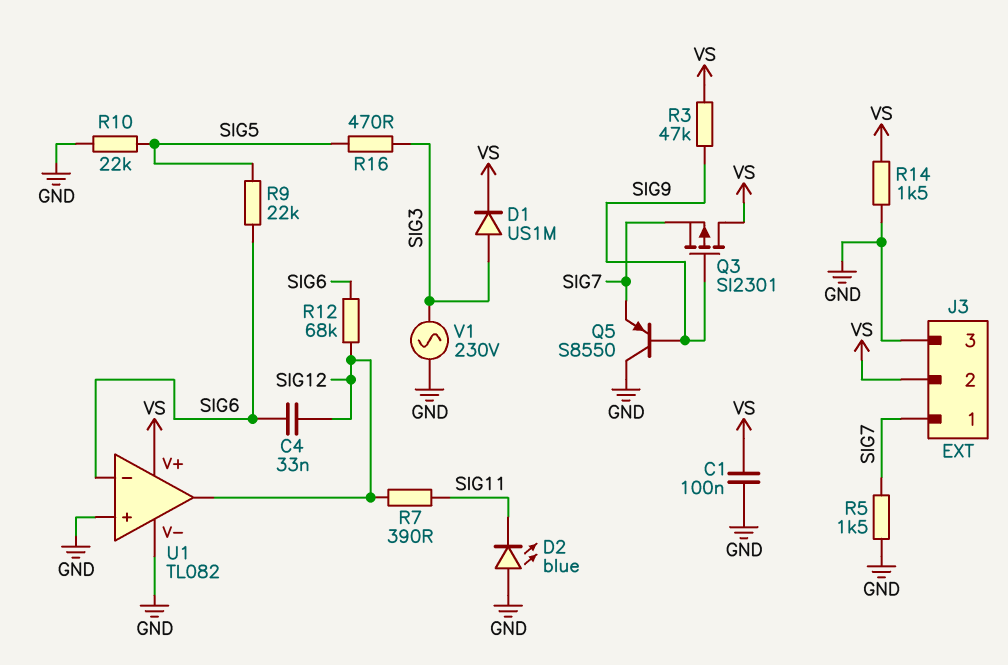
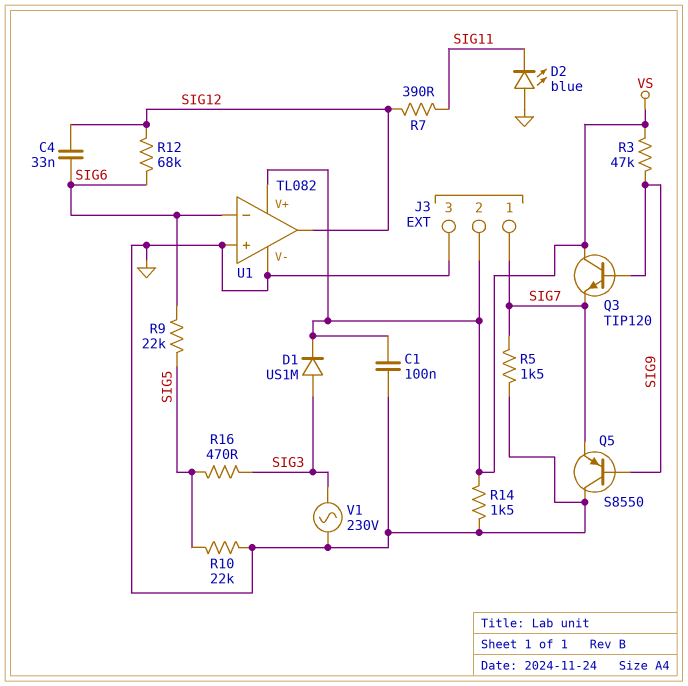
Q3: PMOS SI2301 (G SIG9, D VS, S SIG7) -> NPN TIP120 (B SIG9, C VS, E SIG7)

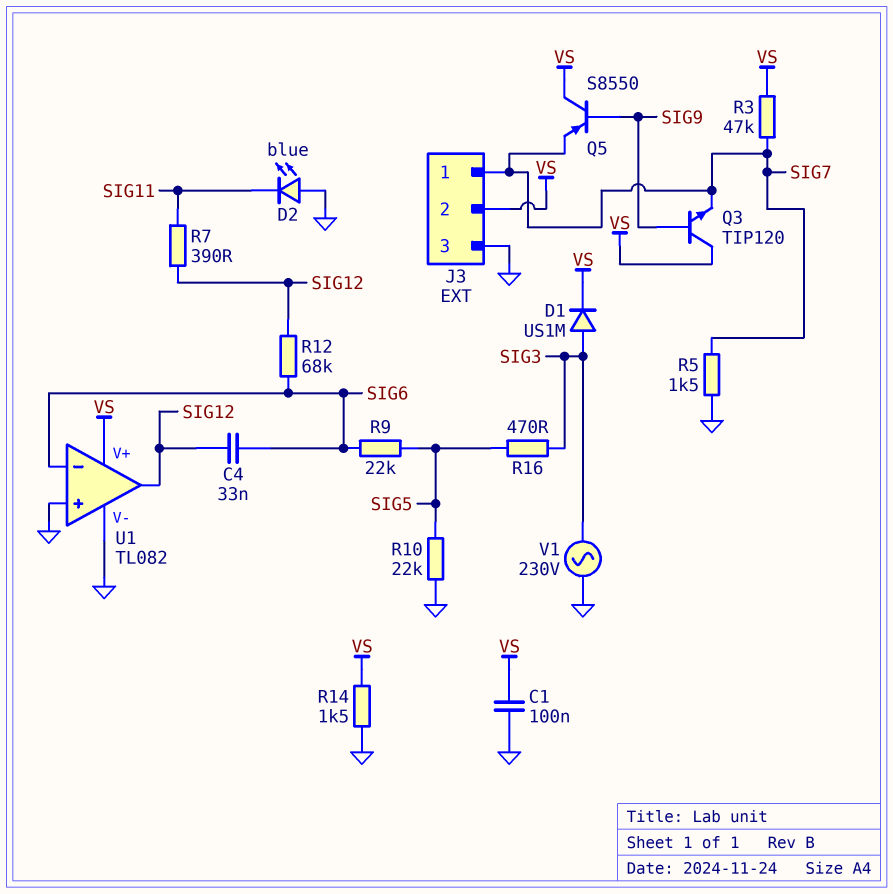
Q5: PNP S8550 (B SIG9, C GND, E SIG7) -> PNP S8550 (B SIG9, C VS, E SIG7)
R3: 47k (SIG9, VS) -> 47k (SIG7, VS)

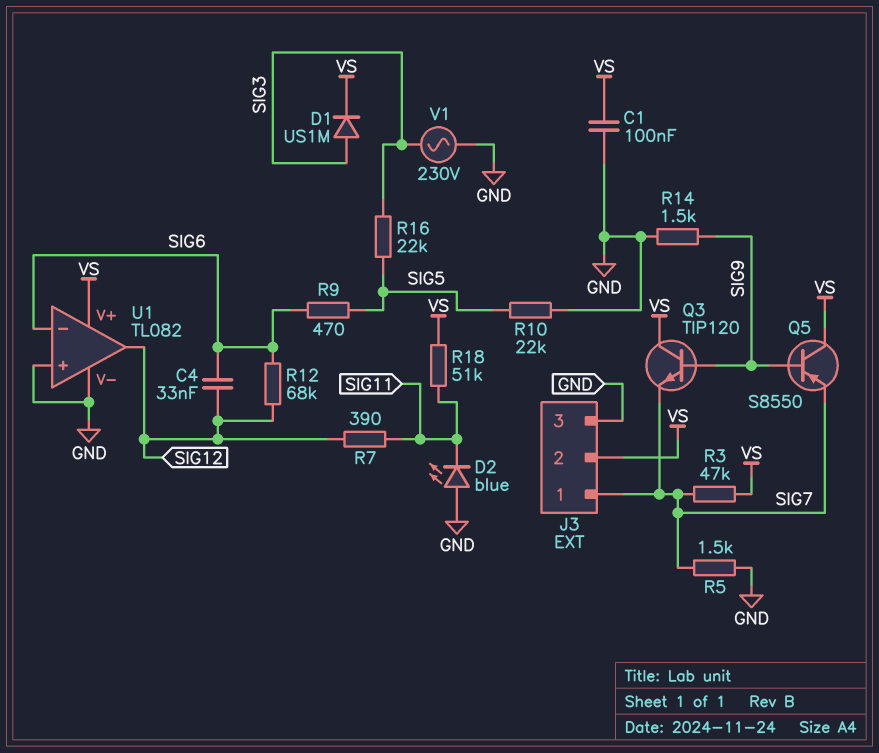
R9: 22k (SIG5, SIG6) -> 470 (SIG5, SIG6)
R14: 1.5k (GND, VS) -> 1.5k (GND, SIG9)
R16: 470 (SIG3, SIG5) -> 22k (SIG3, SIG5)
R18: none -> 51k (SIG11, VS)

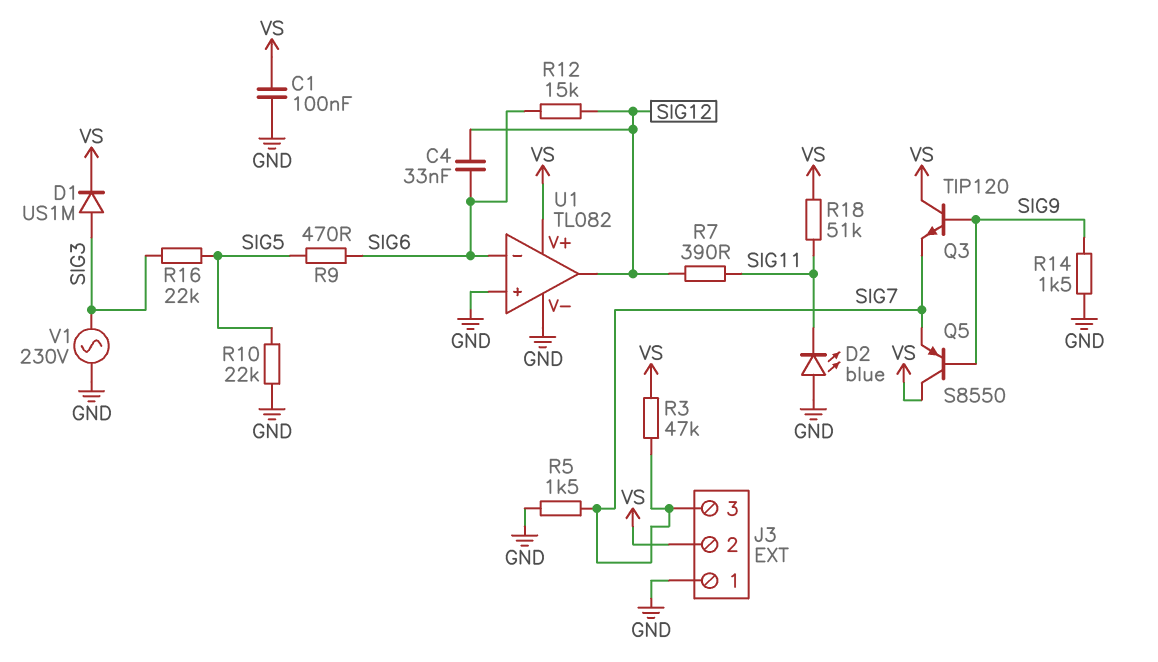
J3 pin 1: SIG7 -> GND
J3 pin 3: GND -> SIG7
R12: 68k (SIG6, SIG12) -> 15k (SIG6, SIG12)

